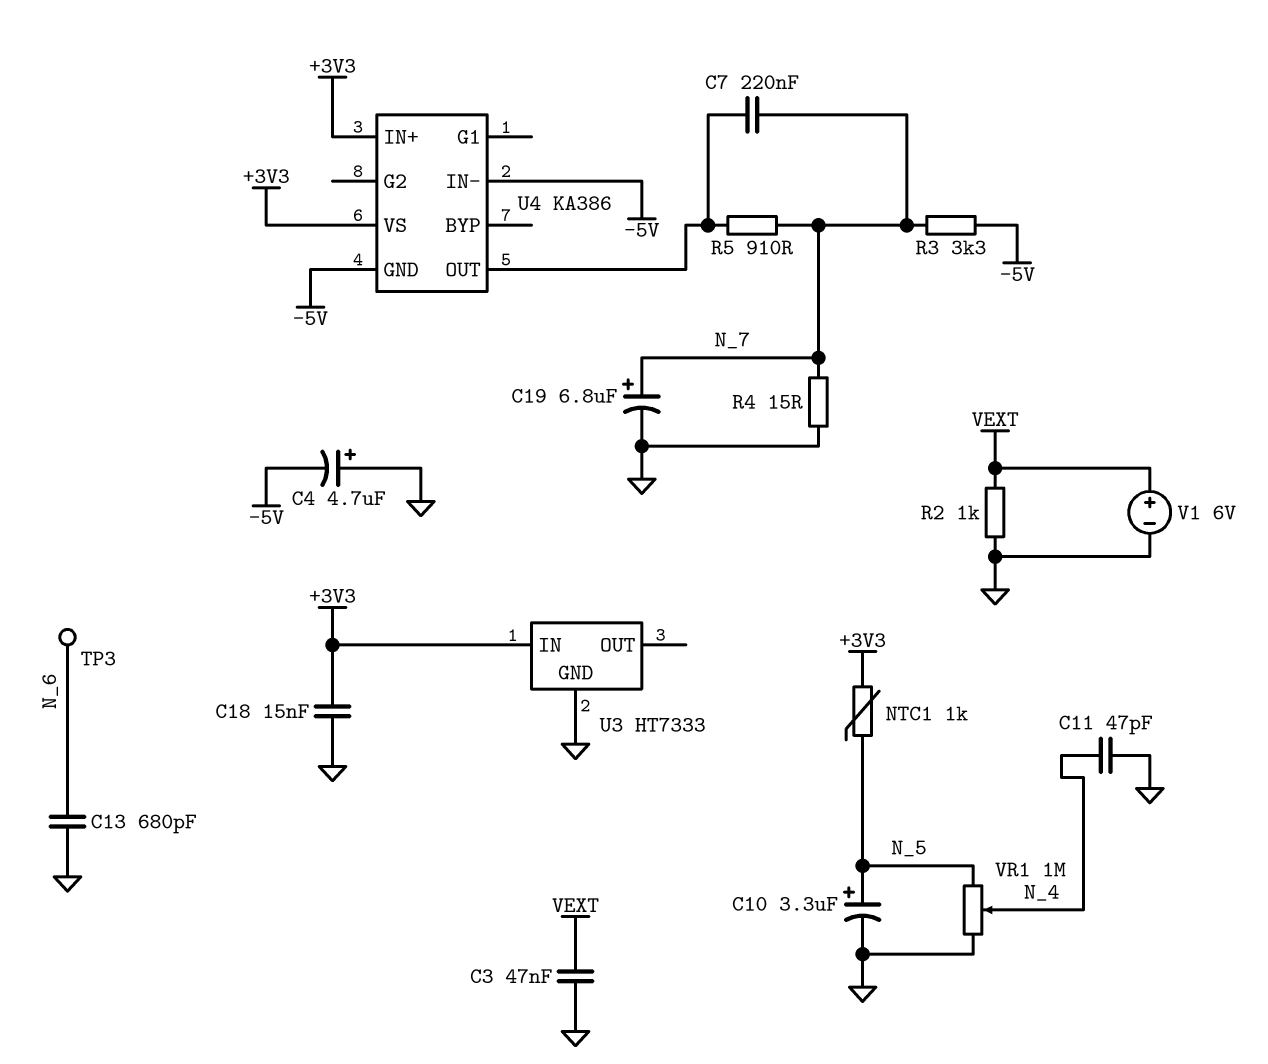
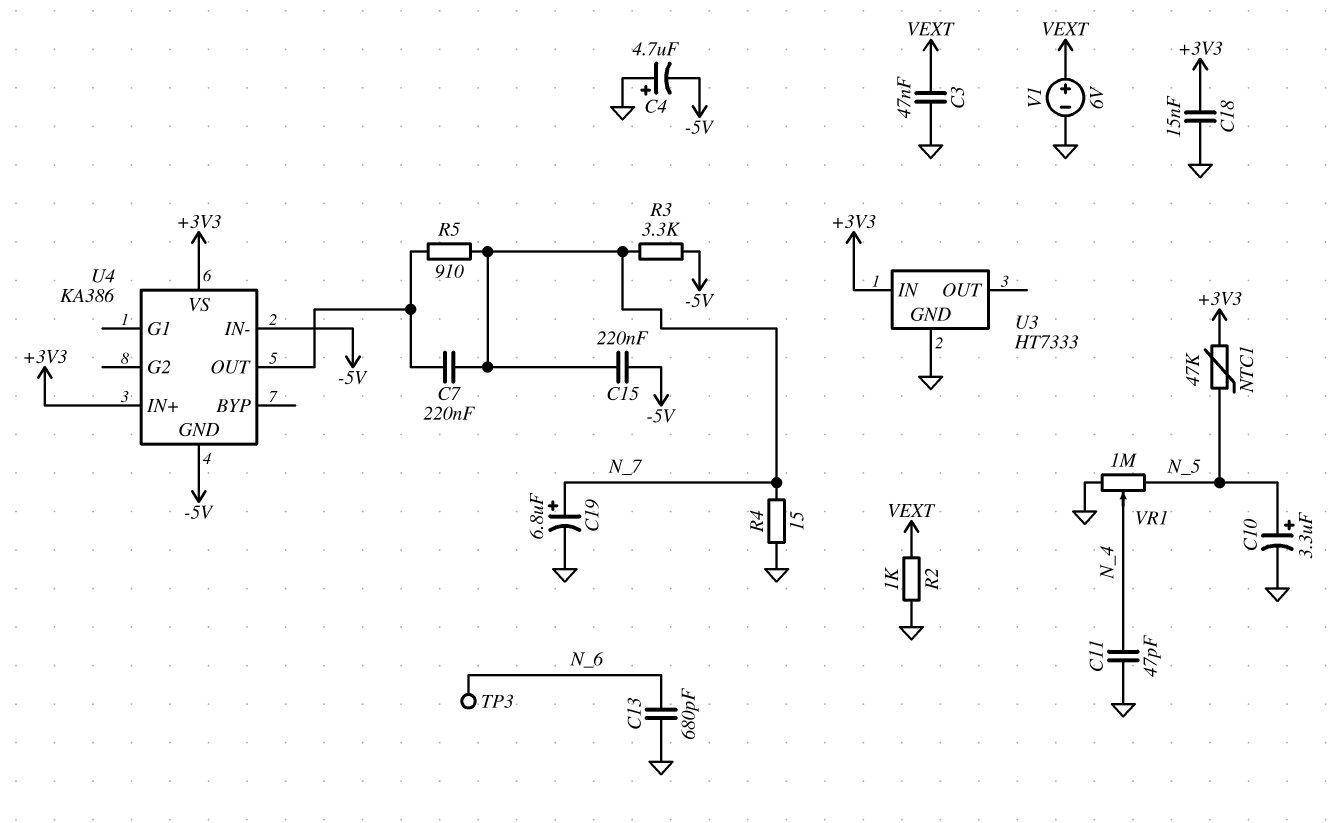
C15: none -> 220nF (-5V, N_7)
NTC1: 1k (+3V3, N_5) -> 47k (+3V3, N_5)

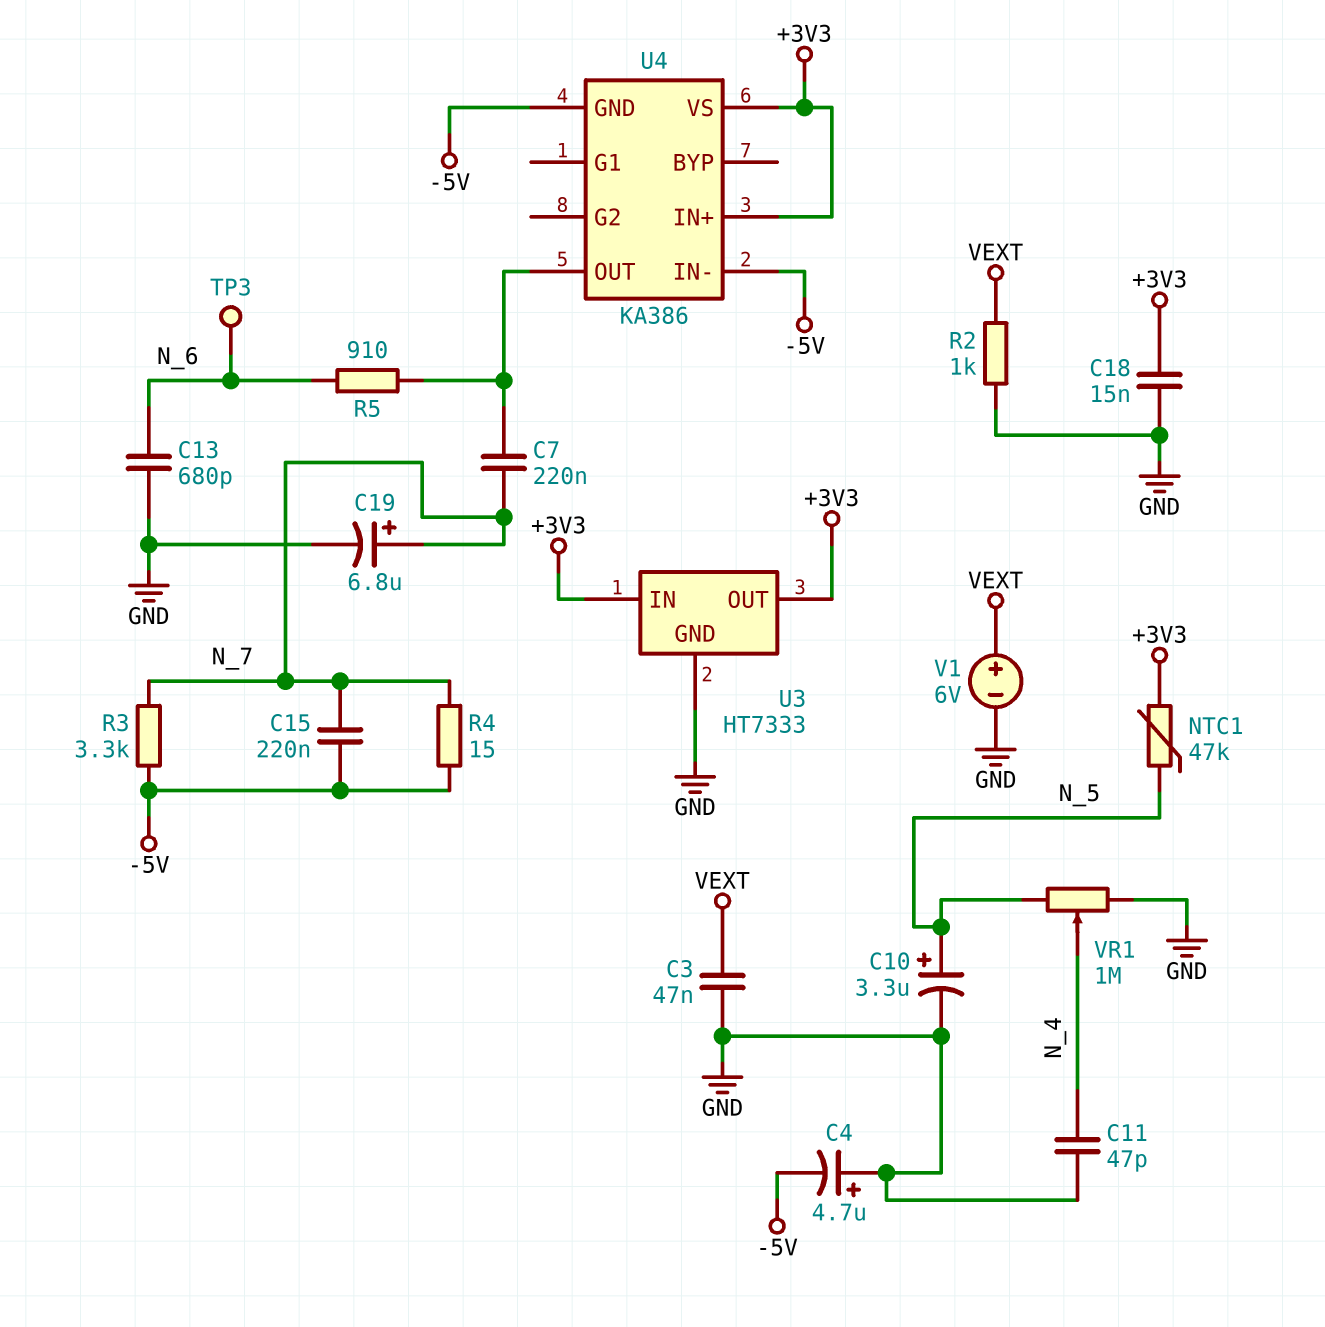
R4: 15 (GND, N_7) -> 15 (-5V, N_7)
R5: 910 (N_7, U4/OUT) -> 910 (N_6, U4/OUT)
U3 pin OUT: none -> +3V3

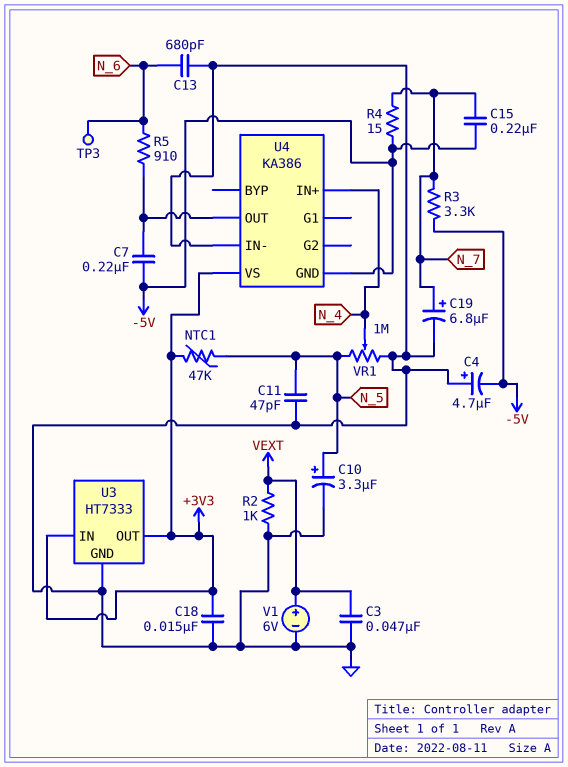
C7: 220nF (N_7, U4/OUT) -> 220nF (-5V, U4/OUT)
C11: 47pF (GND, N_4) -> 47pF (GND, N_5)
U4 pin IN+: +3V3 -> N_4
U4 pin IN-: -5V -> GND

